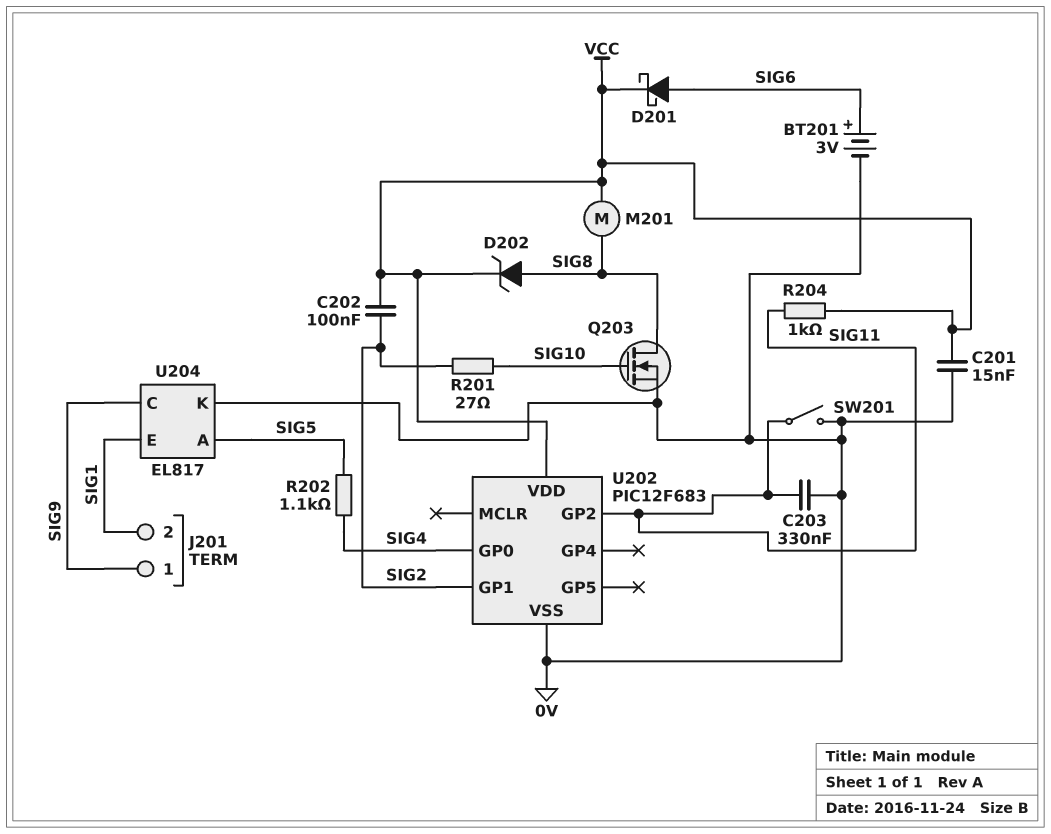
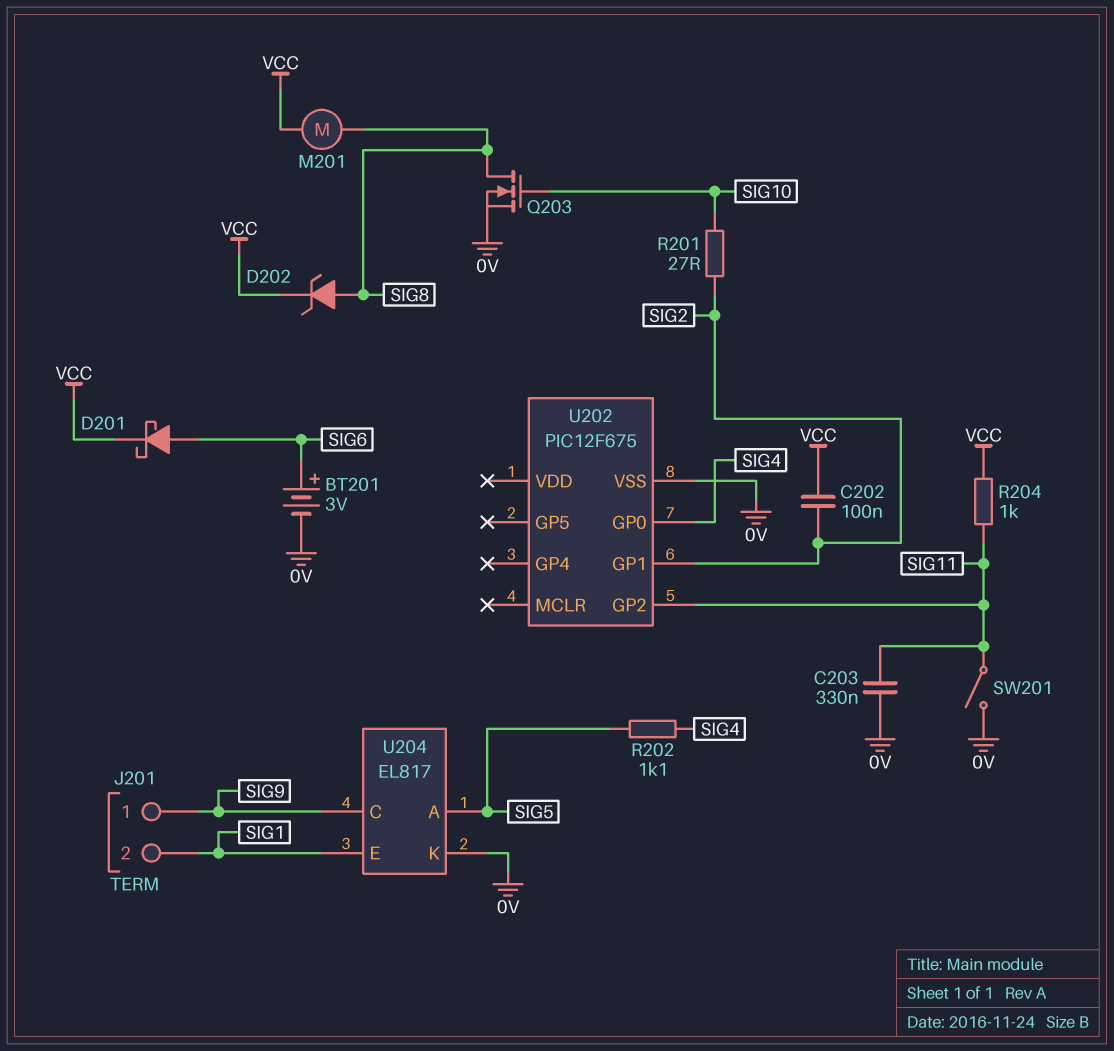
C201: 15nF (0V, VCC) -> none
U202: PIC12F683 -> PIC12F675
U202 pin VDD: VCC -> none

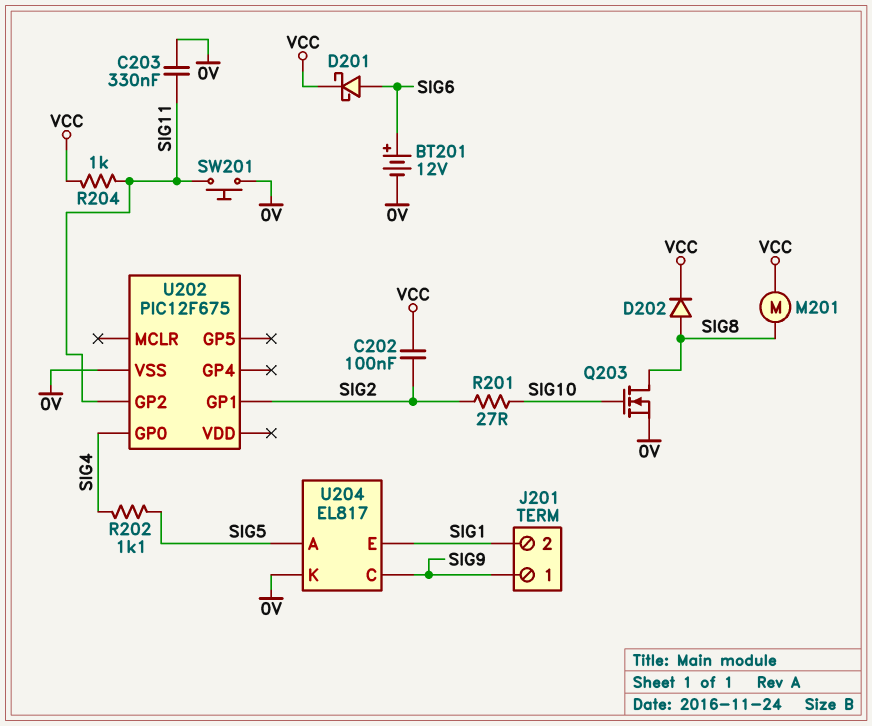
BT201: 3V (plus SIG6, minus 0V) -> 12V (plus SIG6, minus 0V)
D202: zener (A SIG8, K VCC) -> diode (A SIG8, K VCC)
SW201: switch (0V, SIG11) -> button (0V, SIG11)

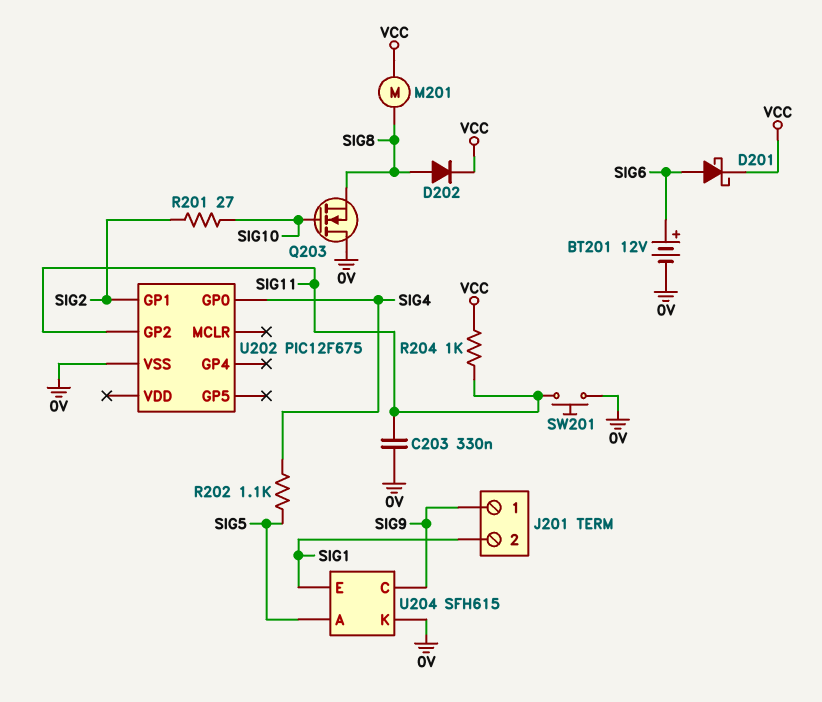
C202: 100nF (SIG2, VCC) -> none
Q203: NMOS (G SIG10, D SIG8, S 0V) -> NMOS (G SIG10, D 0V, S SIG8)
U204: EL817 -> SFH615

